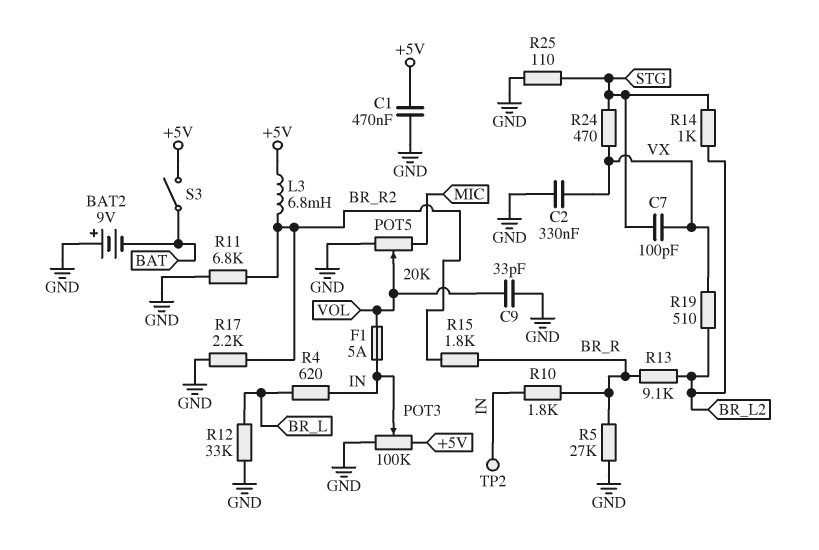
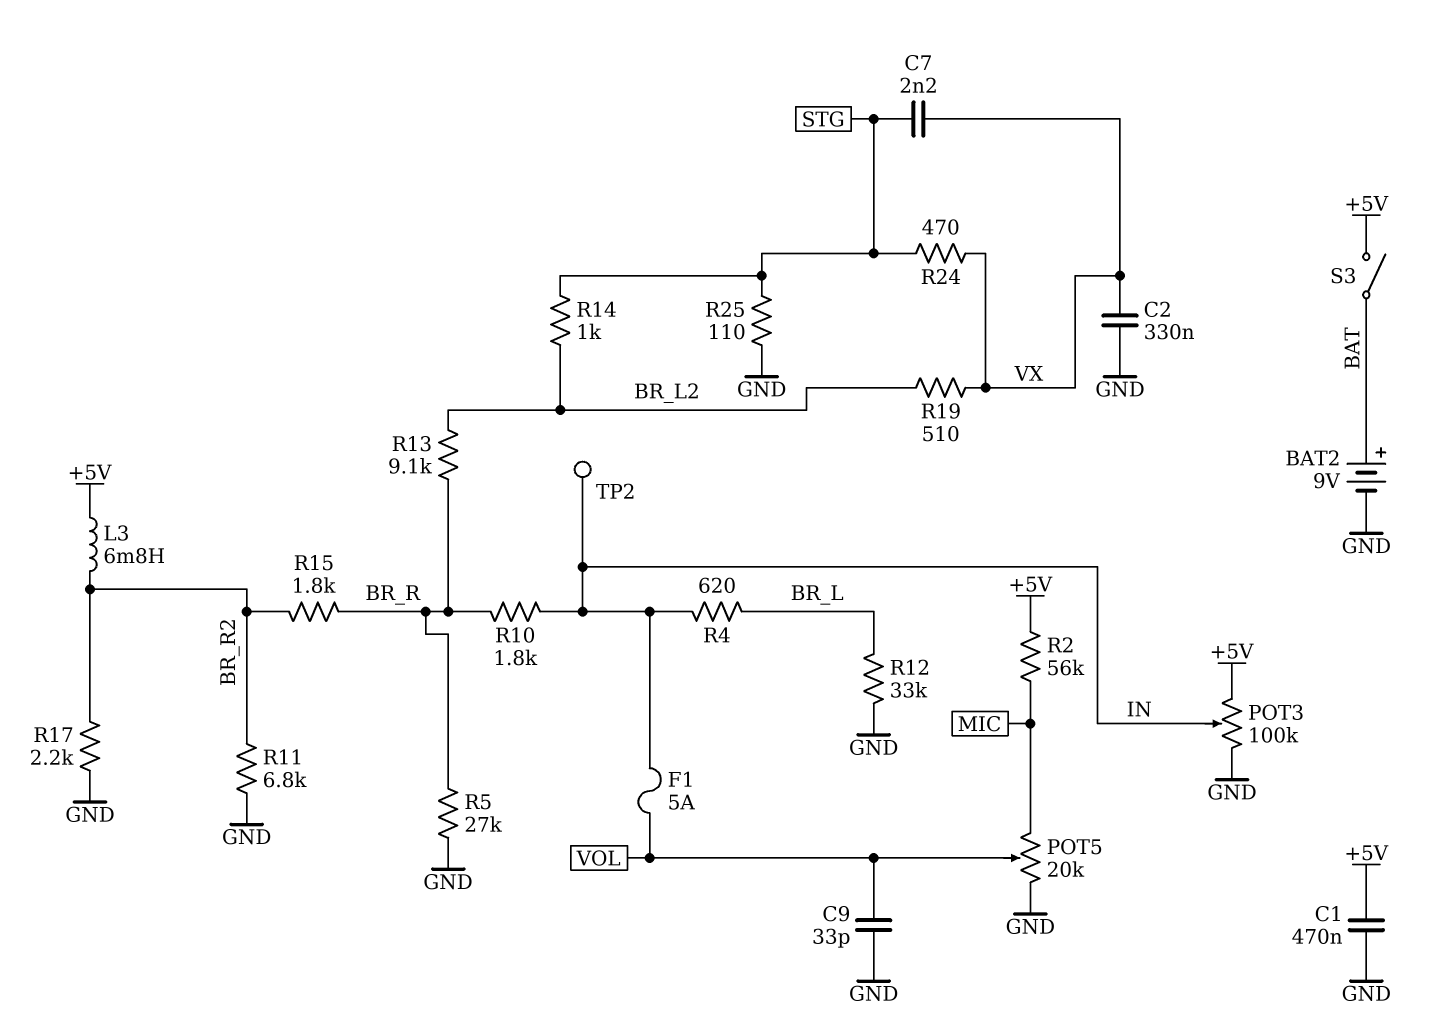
BAT2: 9V (plus GND, minus BAT) -> 9V (plus BAT, minus GND)
C7: 100pF (STG, VX) -> 2.2nF (STG, VX)
R2: none -> 56k (+5V, MIC)

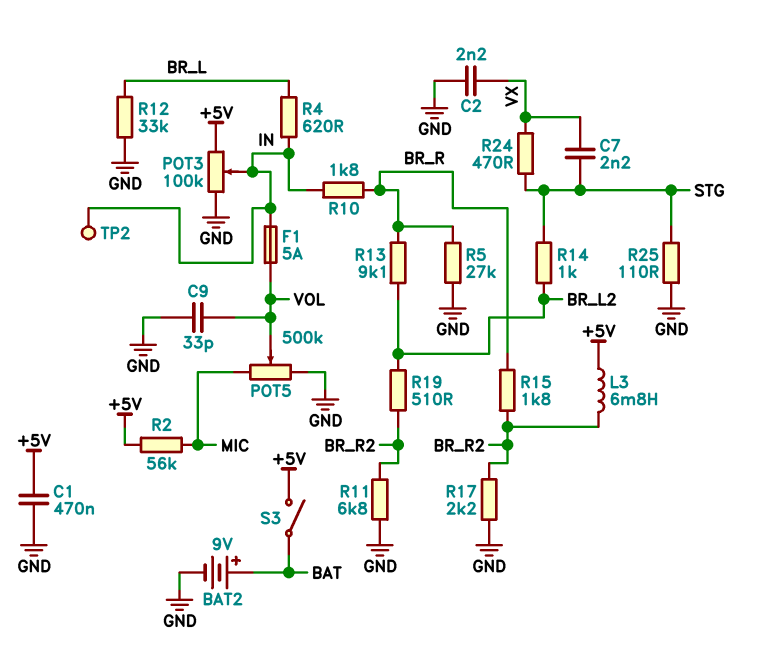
C2: 330nF (GND, VX) -> 2.2nF (GND, VX)
POT5: 20k (GND, MIC, wiper VOL) -> 500k (GND, MIC, wiper VOL)
R19: 510 (BR_L2, VX) -> 510 (BR_L2, BR_R2)

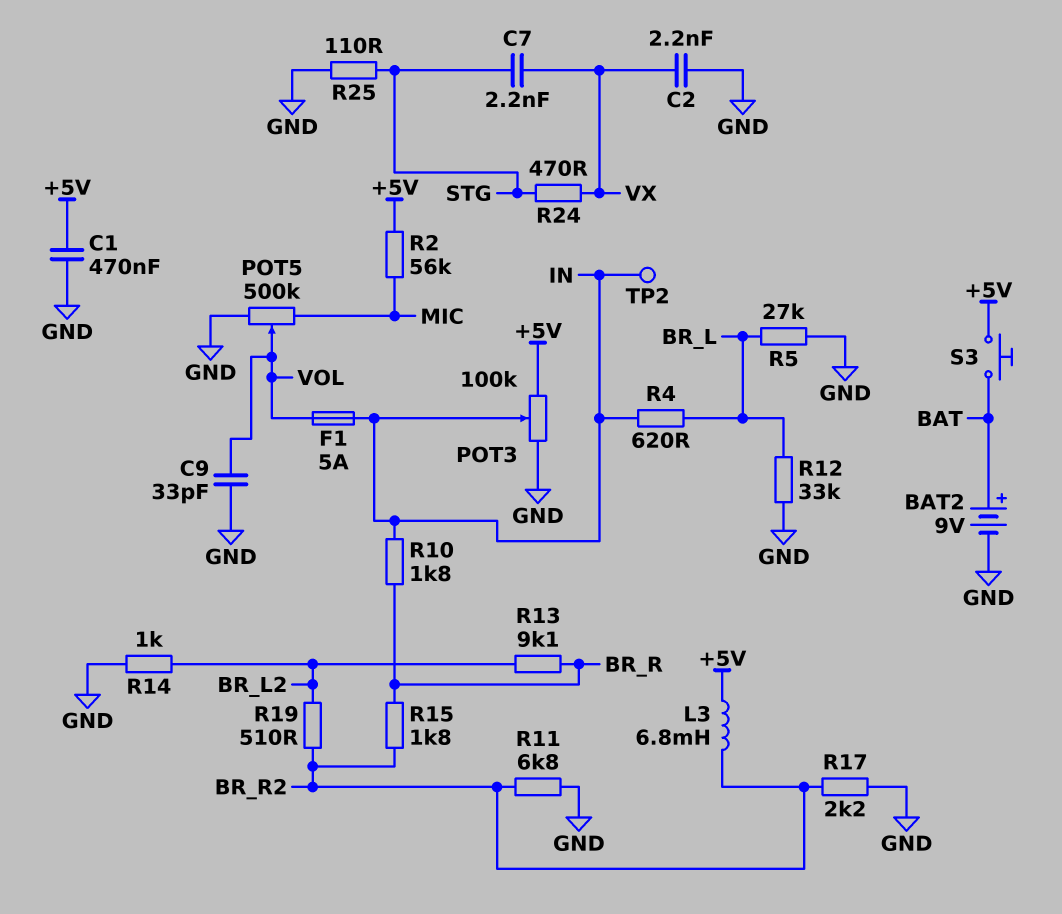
R5: 27k (BR_R, GND) -> 27k (BR_L, GND)
R14: 1k (BR_L2, STG) -> 1k (BR_L2, GND)
S3: switch (+5V, BAT) -> button (+5V, BAT)

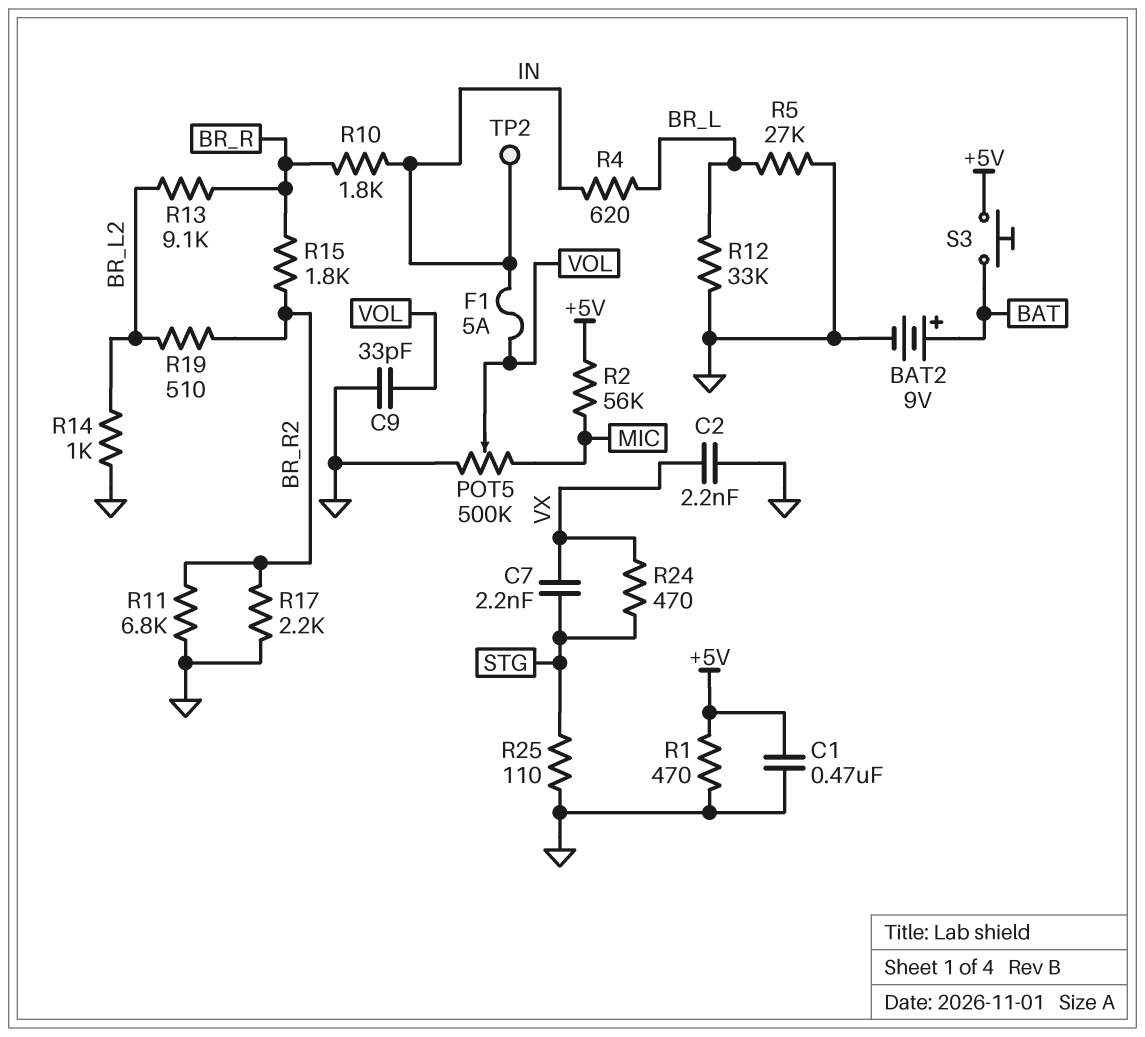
L3: 6.8mH (+5V, BR_R2) -> none
POT3: 100k (+5V, GND, wiper IN) -> none
R1: none -> 470 (+5V, GND)

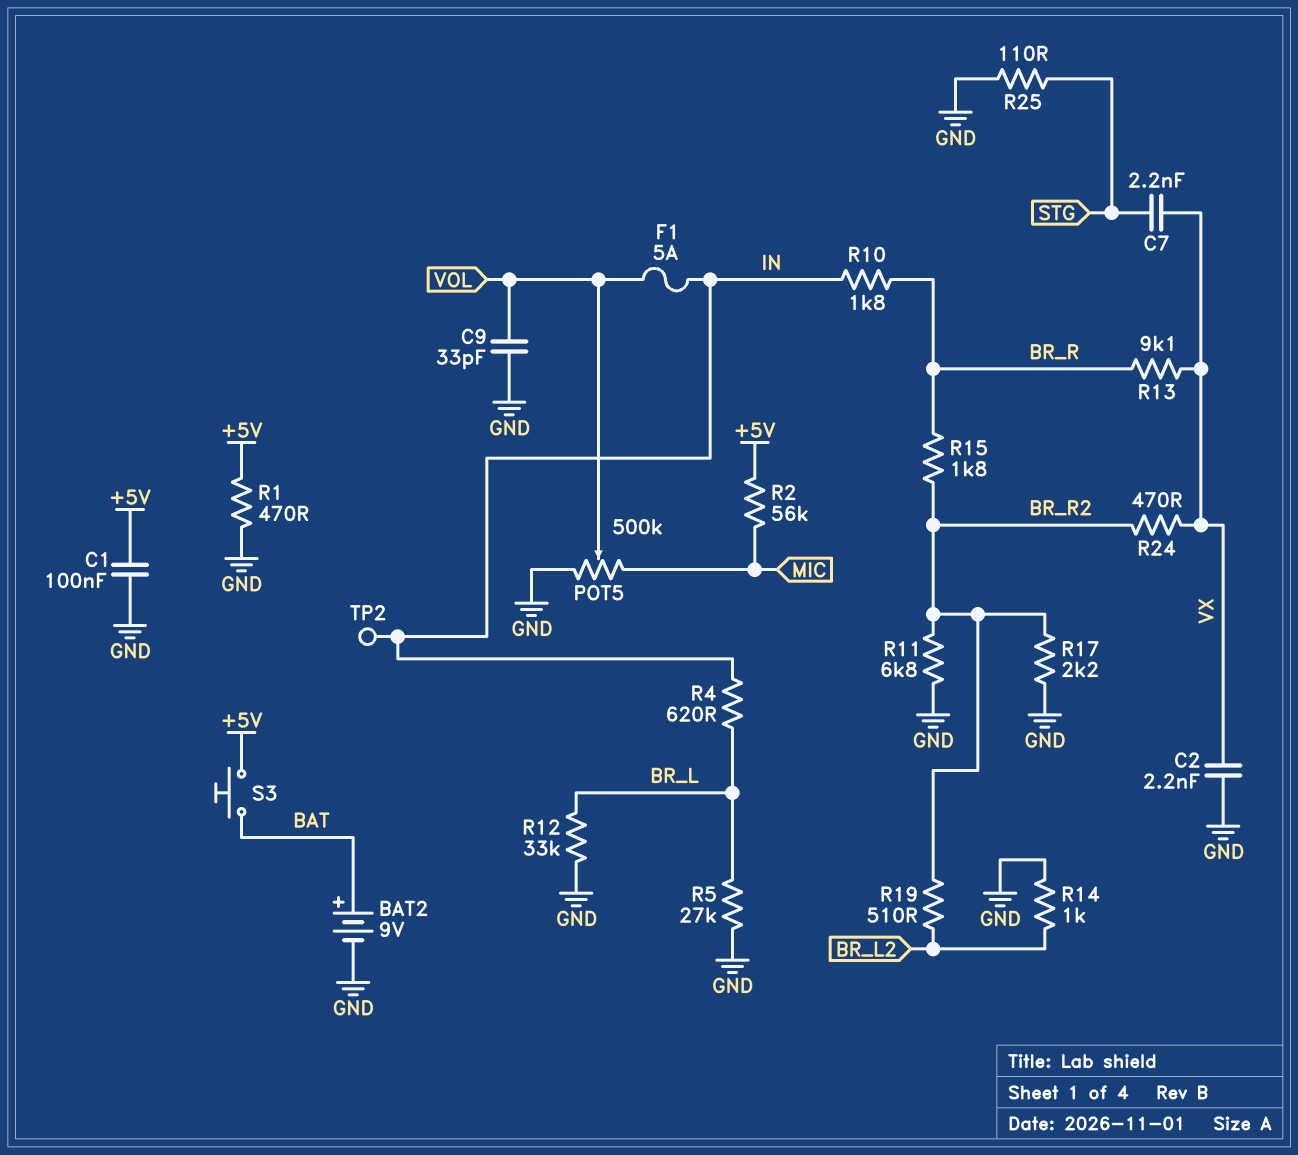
C1: 470nF (+5V, GND) -> 100nF (+5V, GND)
R13: 9.1k (BR_L2, BR_R) -> 9.1k (BR_R, VX)
R24: 470 (STG, VX) -> 470 (BR_R2, VX)

